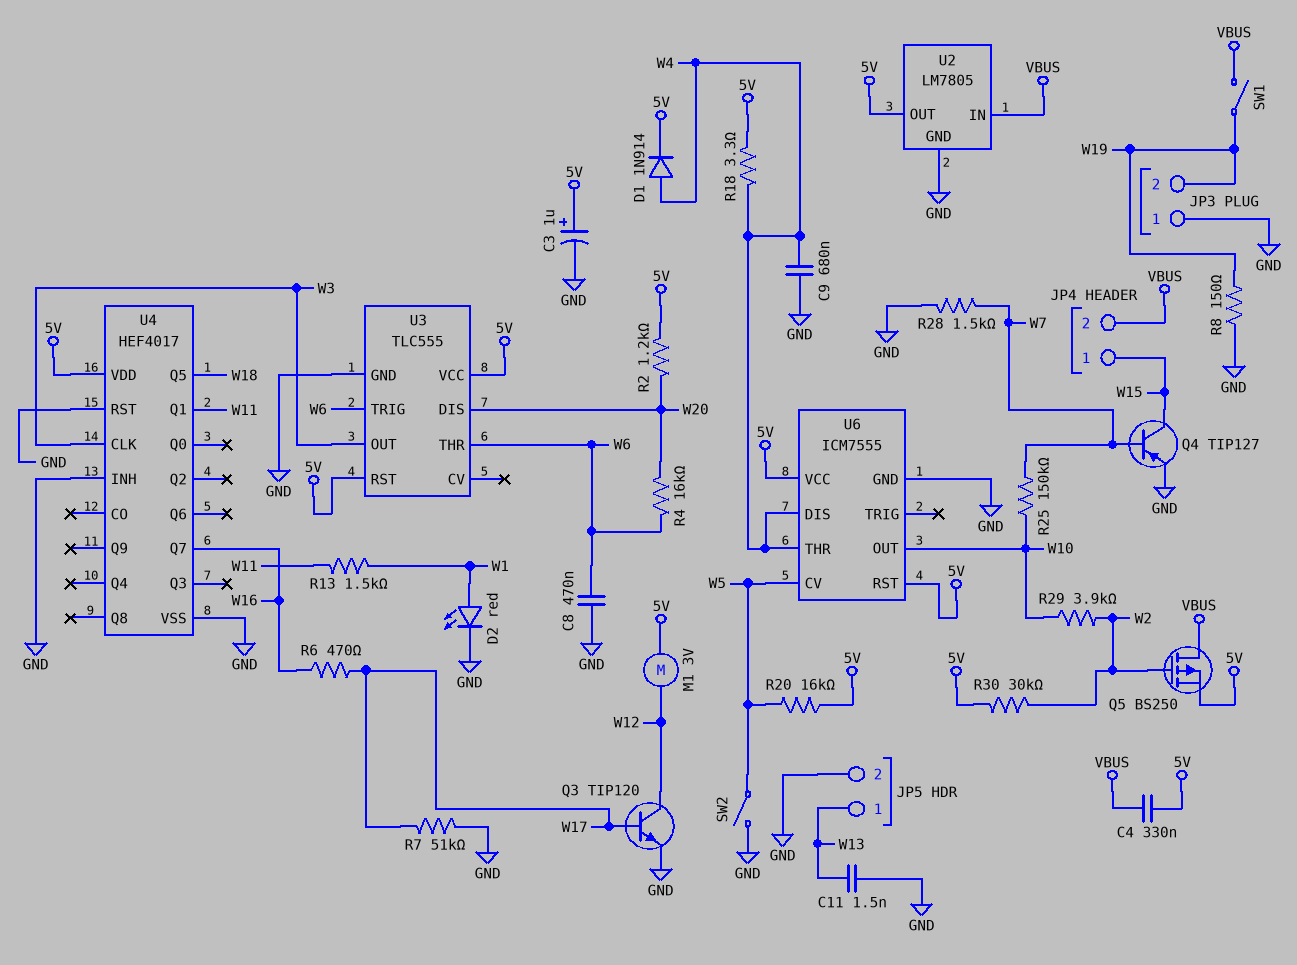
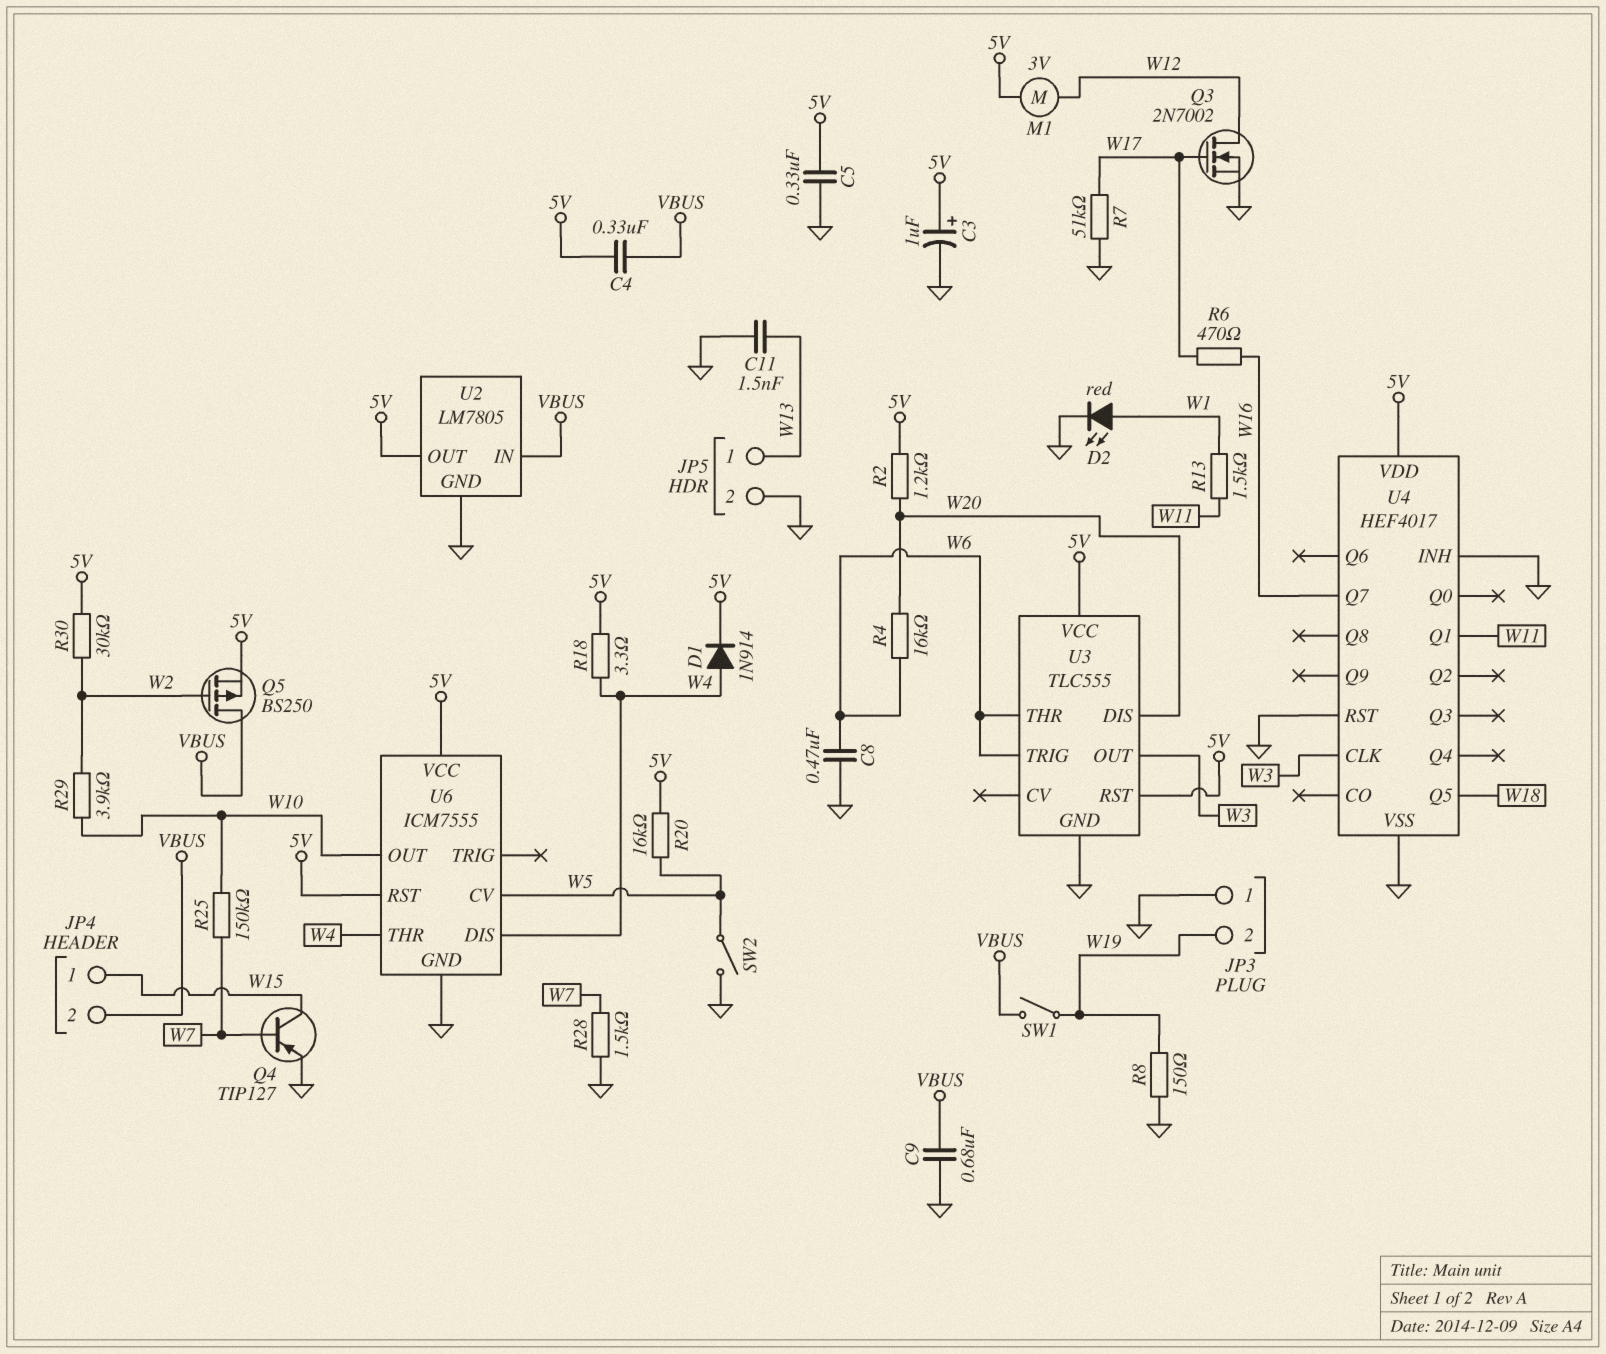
C5: none -> 330nF (5V, GND)
C9: 680nF (GND, W4) -> 680nF (GND, VBUS)
Q3: NPN TIP120 (B W17, C W12, E GND) -> NMOS 2N7002 (G W17, D W12, S GND)

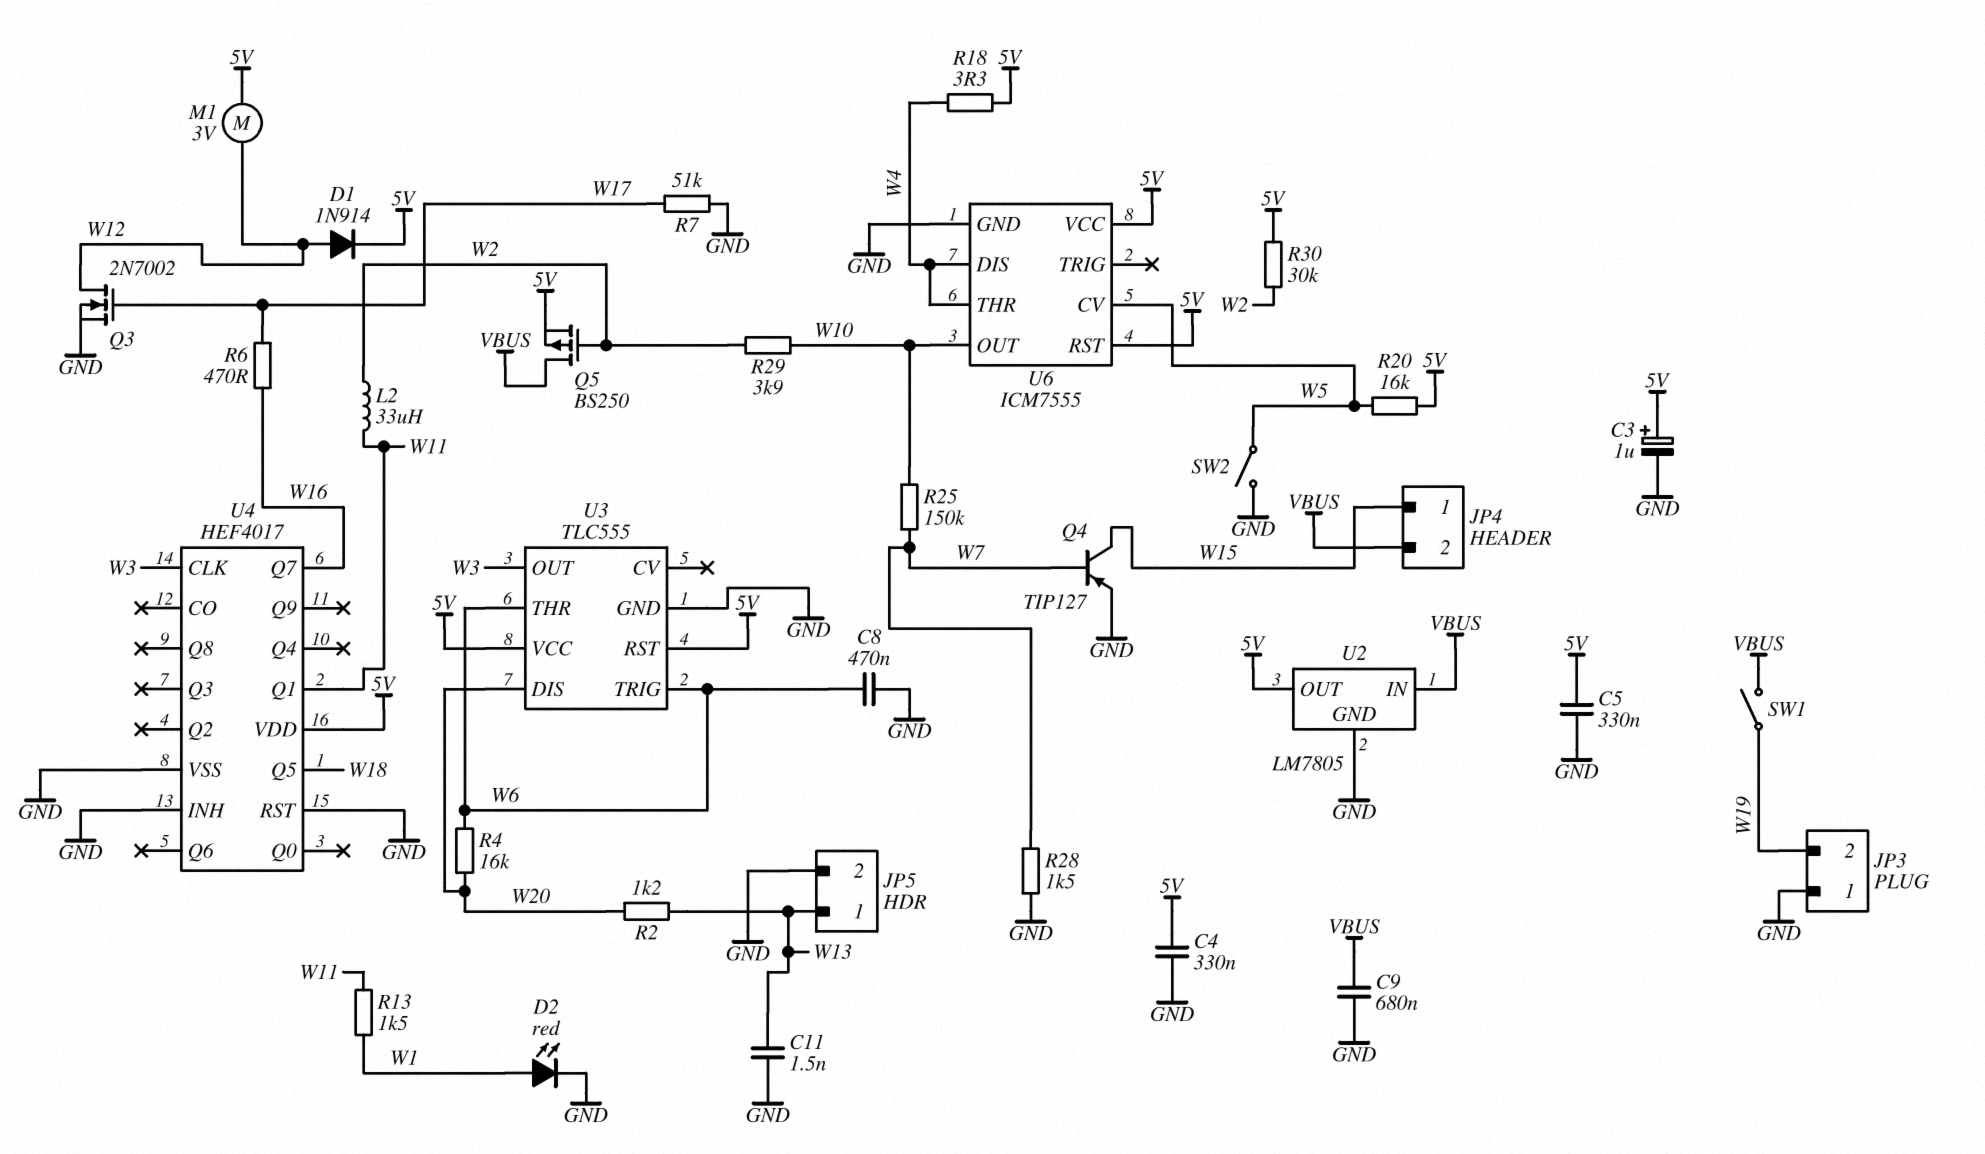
C4: 330nF (5V, VBUS) -> 330nF (5V, GND)
D1: diode 1N914 (A W4, K 5V) -> diode 1N914 (A W12, K 5V)
L2: none -> 33uH (W2, W11)
R2: 1.2k (5V, W20) -> 1.2k (W13, W20)
R8: 150 (GND, W19) -> none

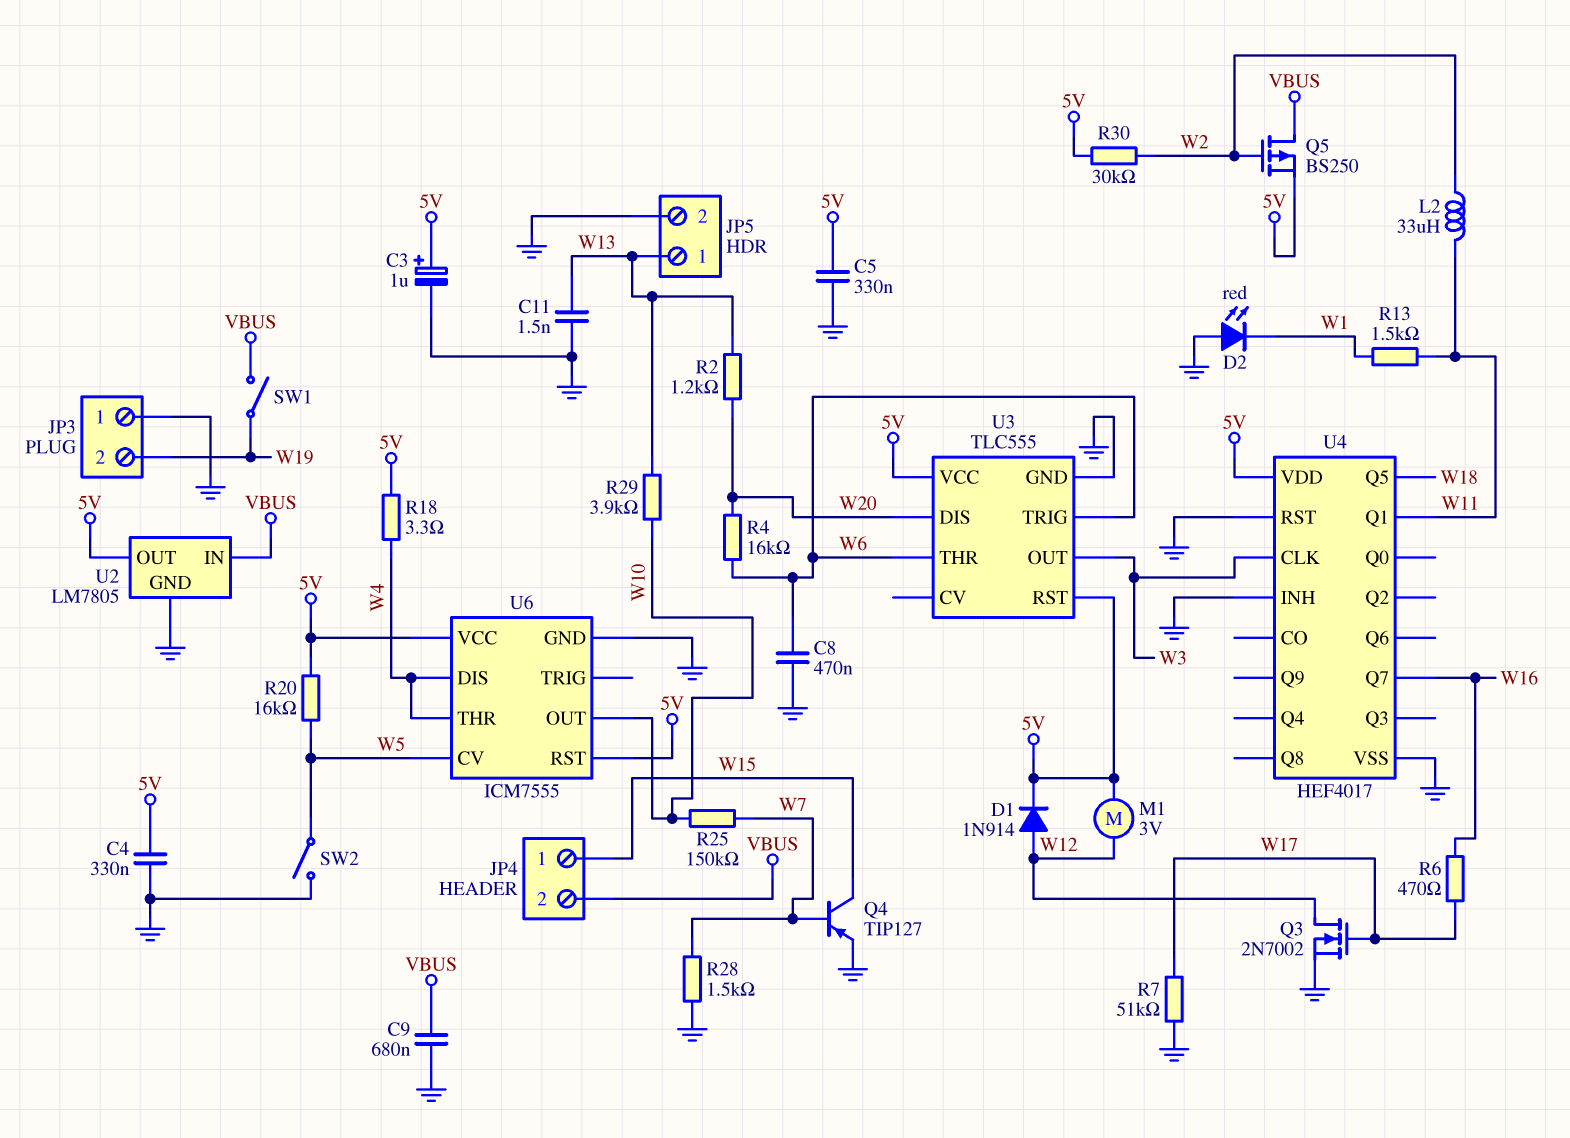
D2: LED red (A W1, K GND) -> LED red (A GND, K W1)
R29: 3.9k (W2, W10) -> 3.9k (W10, W13)

